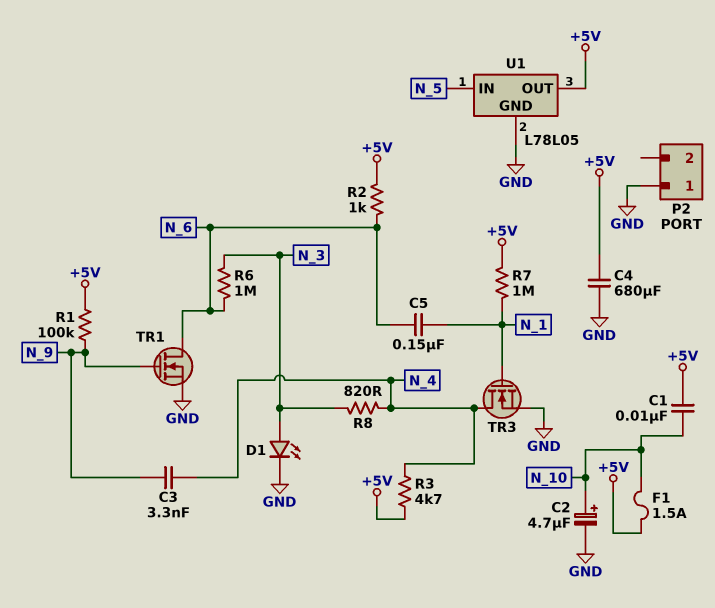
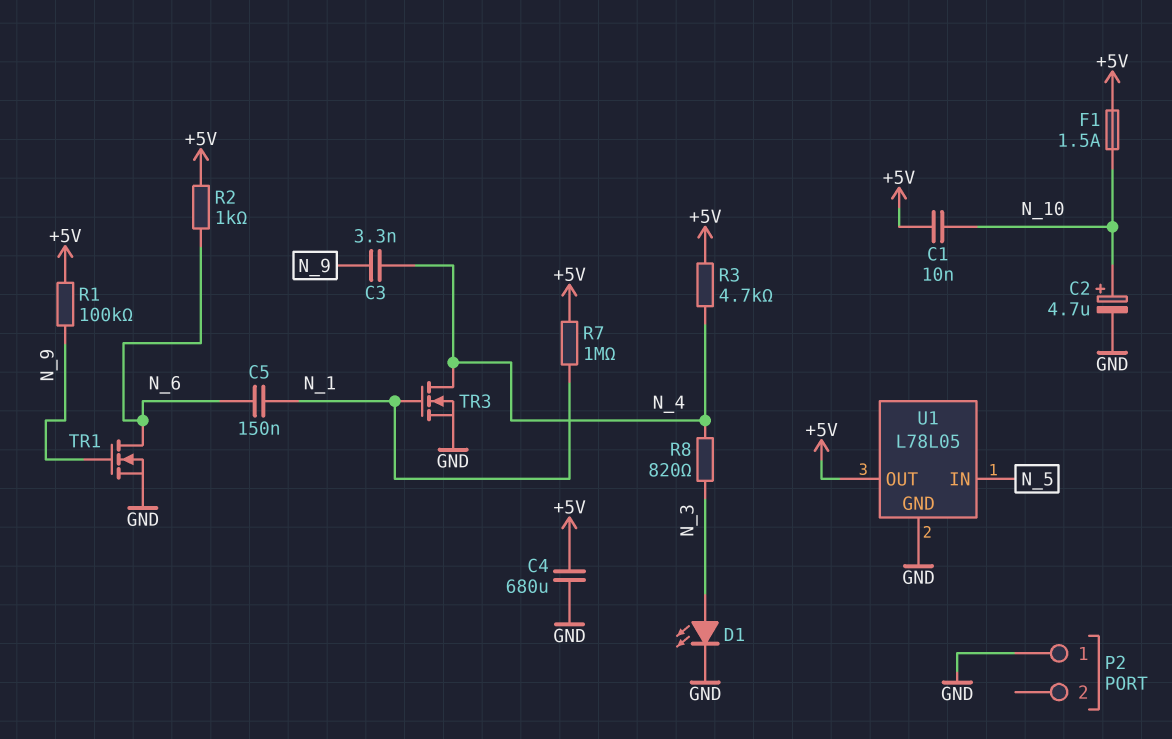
R6: 1M (N_3, N_6) -> none

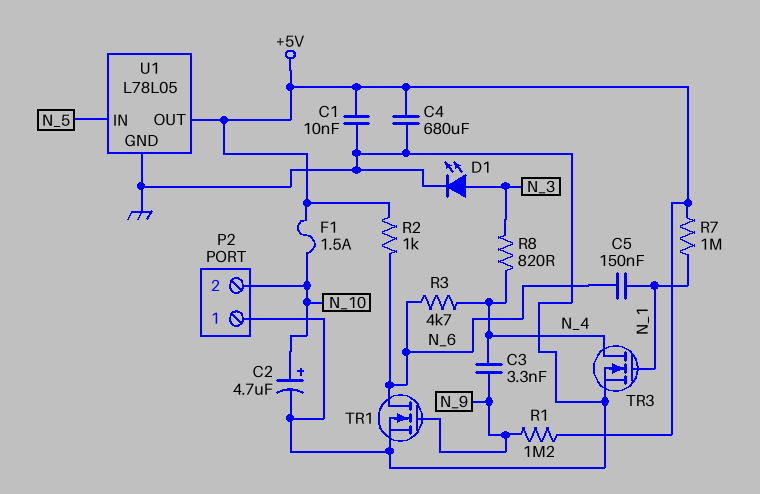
C1: 10nF (+5V, N_10) -> 10nF (+5V, GND)
P2 pin 2: none -> N_10
R1: 100k (+5V, N_9) -> 1.2M (+5V, N_9)
R3: 4.7k (+5V, N_4) -> 4.7k (N_4, N_6)

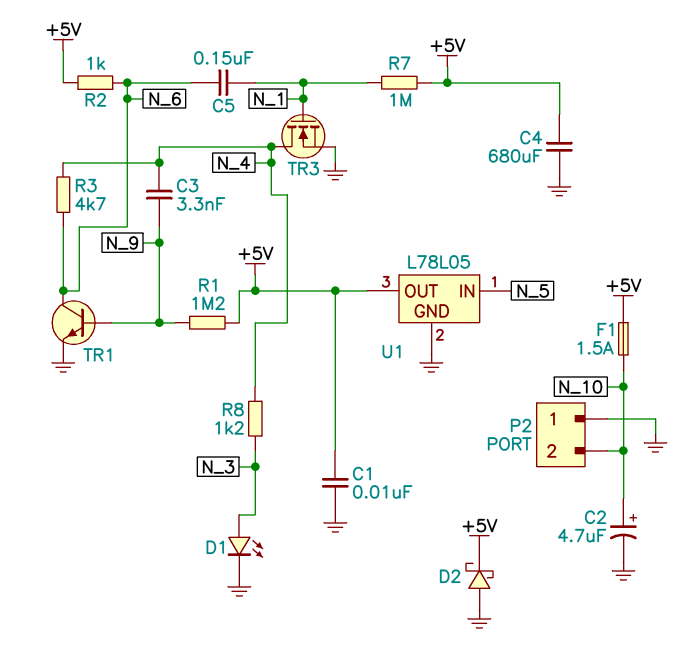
D2: none -> schottky (A GND, K +5V)
R8: 820 (N_3, N_4) -> 1.2k (N_3, N_4)
TR1: NMOS (G N_9, D N_6, S GND) -> NPN (B N_9, C N_6, E GND)

